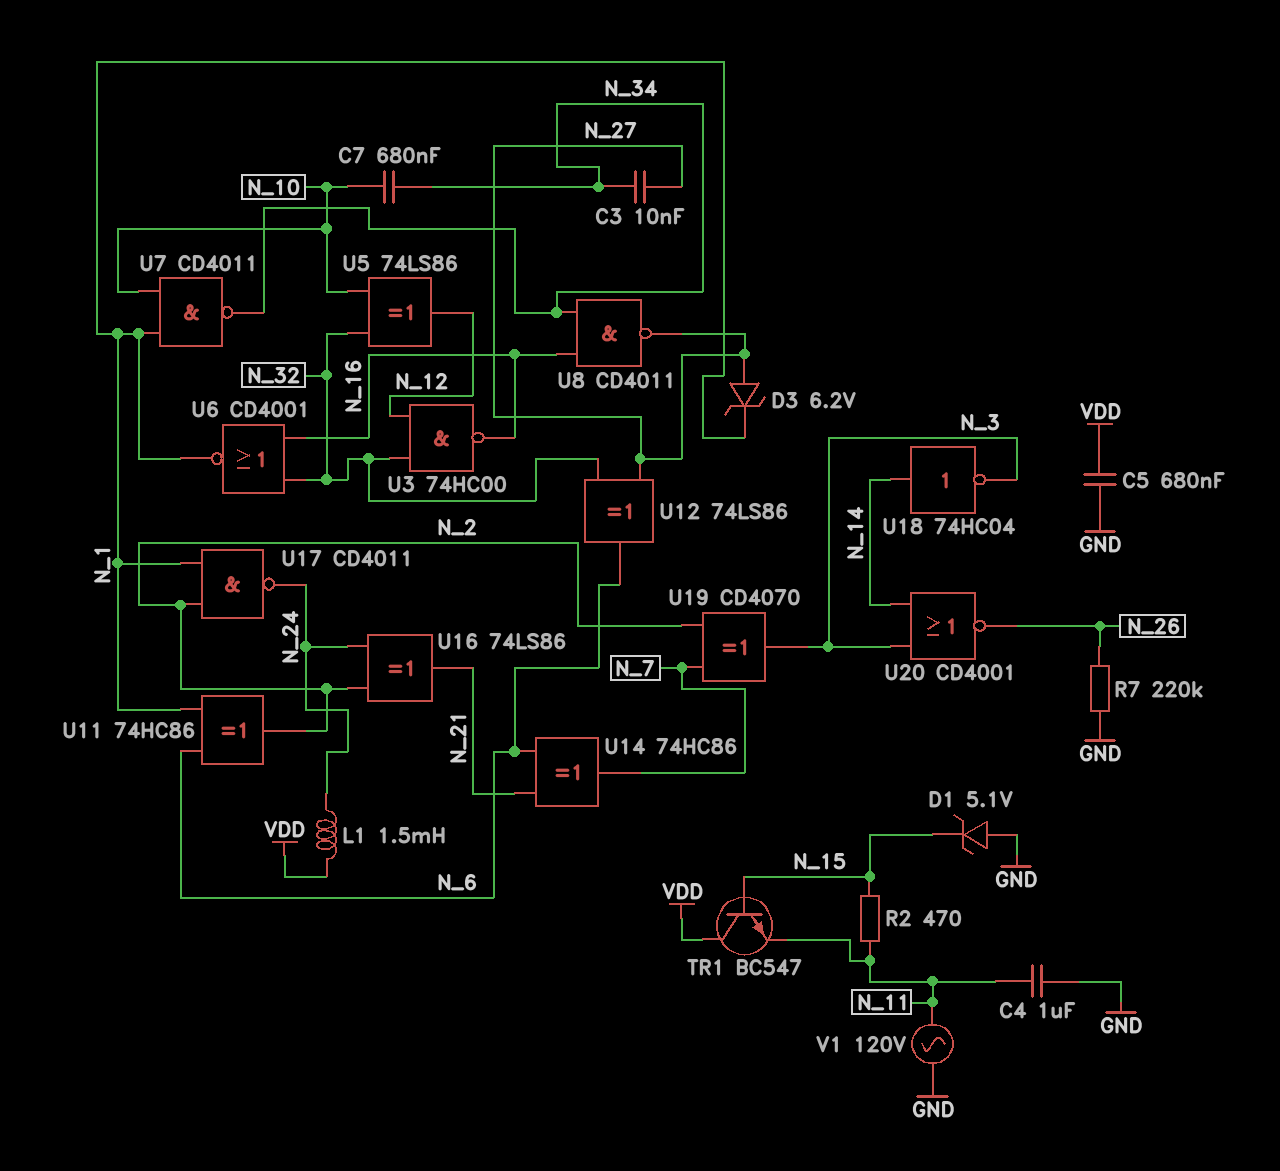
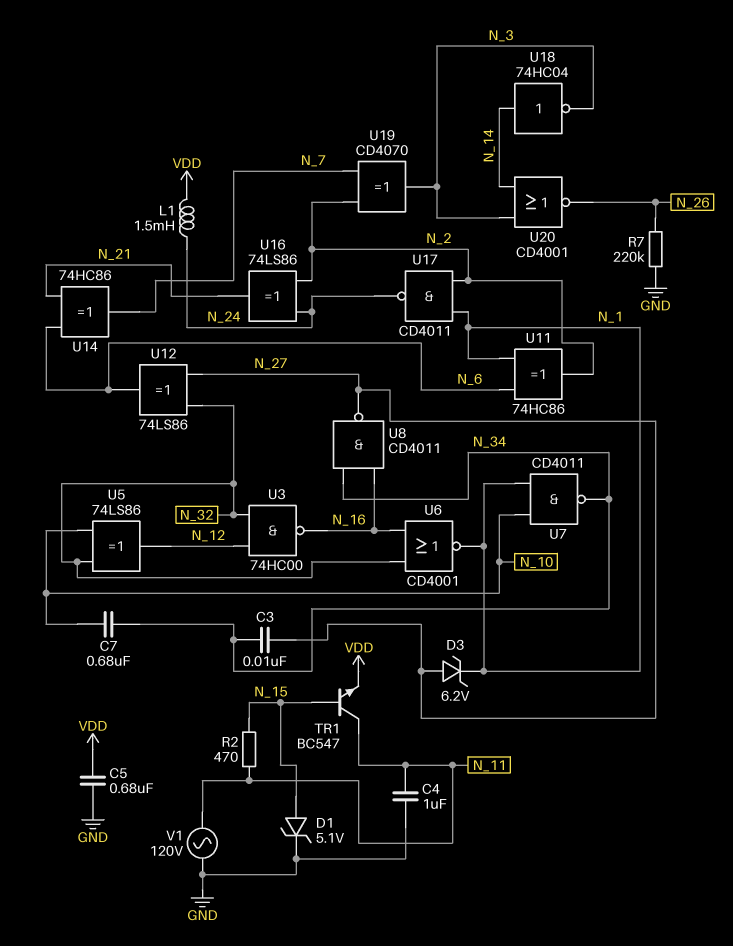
D1: zener 5.1V (A GND, K N_15) -> zener 5.1V (A N_15, K GND)
TR1: NPN BC547 (B N_15, C VDD, E N_11) -> NPN BC547 (B N_15, C N_11, E VDD)

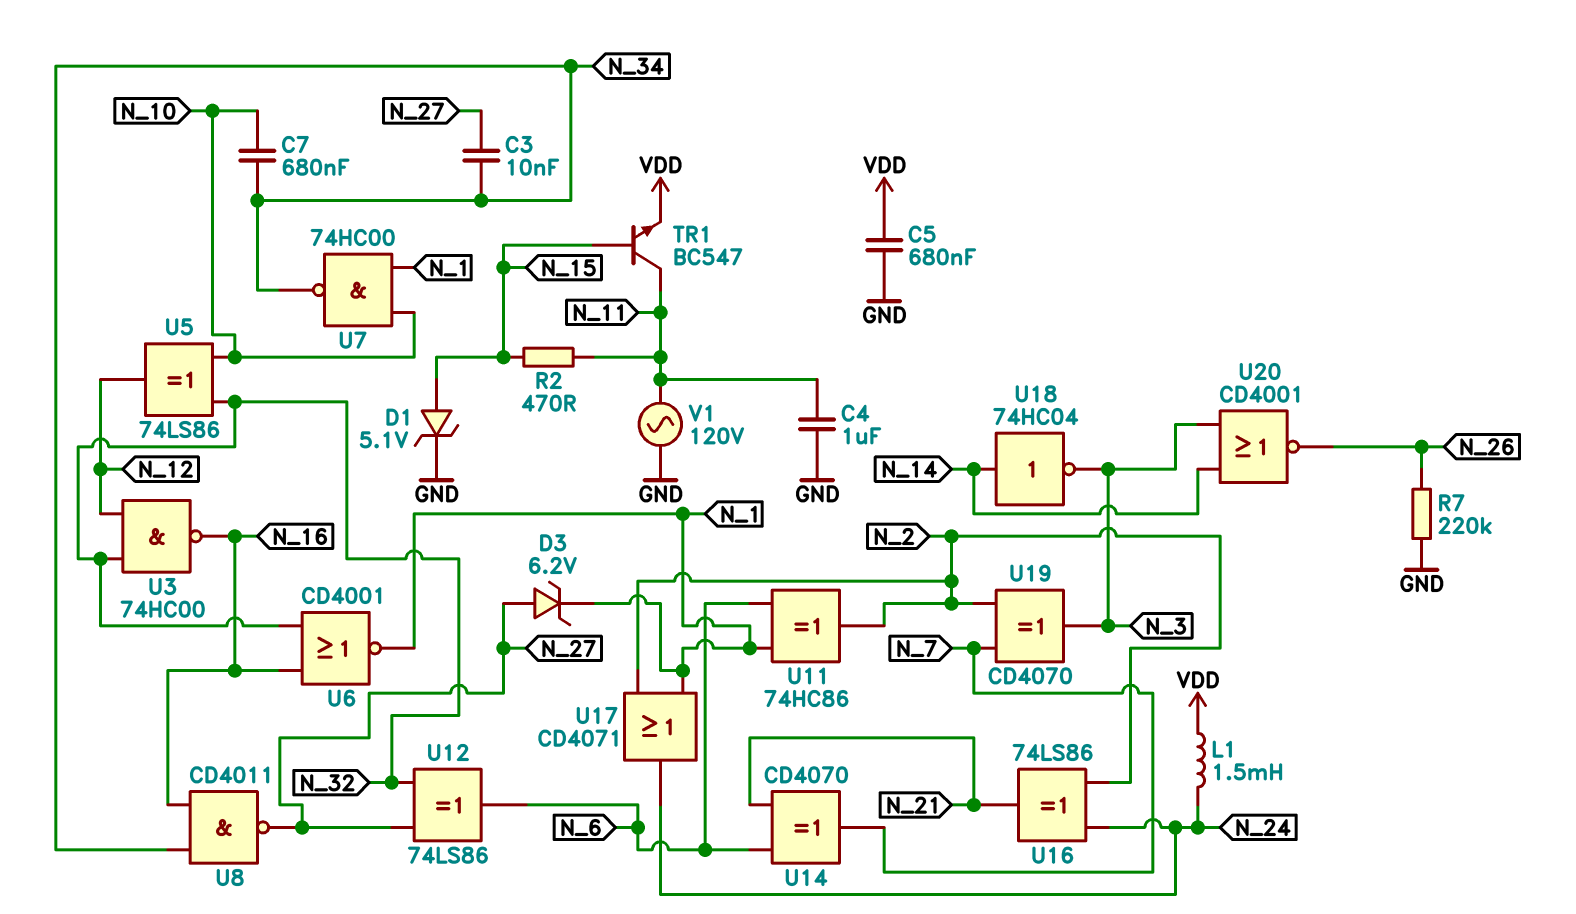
U7: NAND CD4011 (in N_1, in N_10, out N_34) -> NAND 74HC00 (in N_1, in N_10, out N_34)
U14: XOR 74HC86 (in N_6, in N_21, out N_7) -> XOR CD4070 (in N_6, in N_21, out N_7)
U17: NAND CD4011 (in N_1, in N_2, out N_24) -> OR CD4071 (in N_1, in N_2, out N_24)

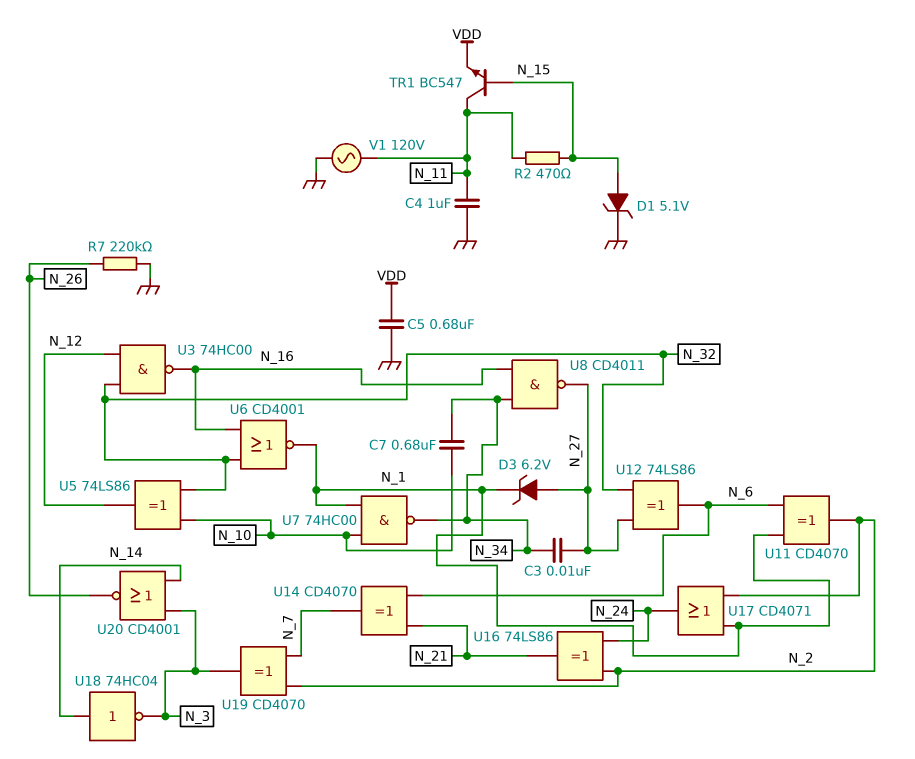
L1: 1.5mH (N_24, VDD) -> none
U11: XOR 74HC86 (in N_1, in N_6, out N_2) -> XOR CD4070 (in N_1, in N_6, out N_2)

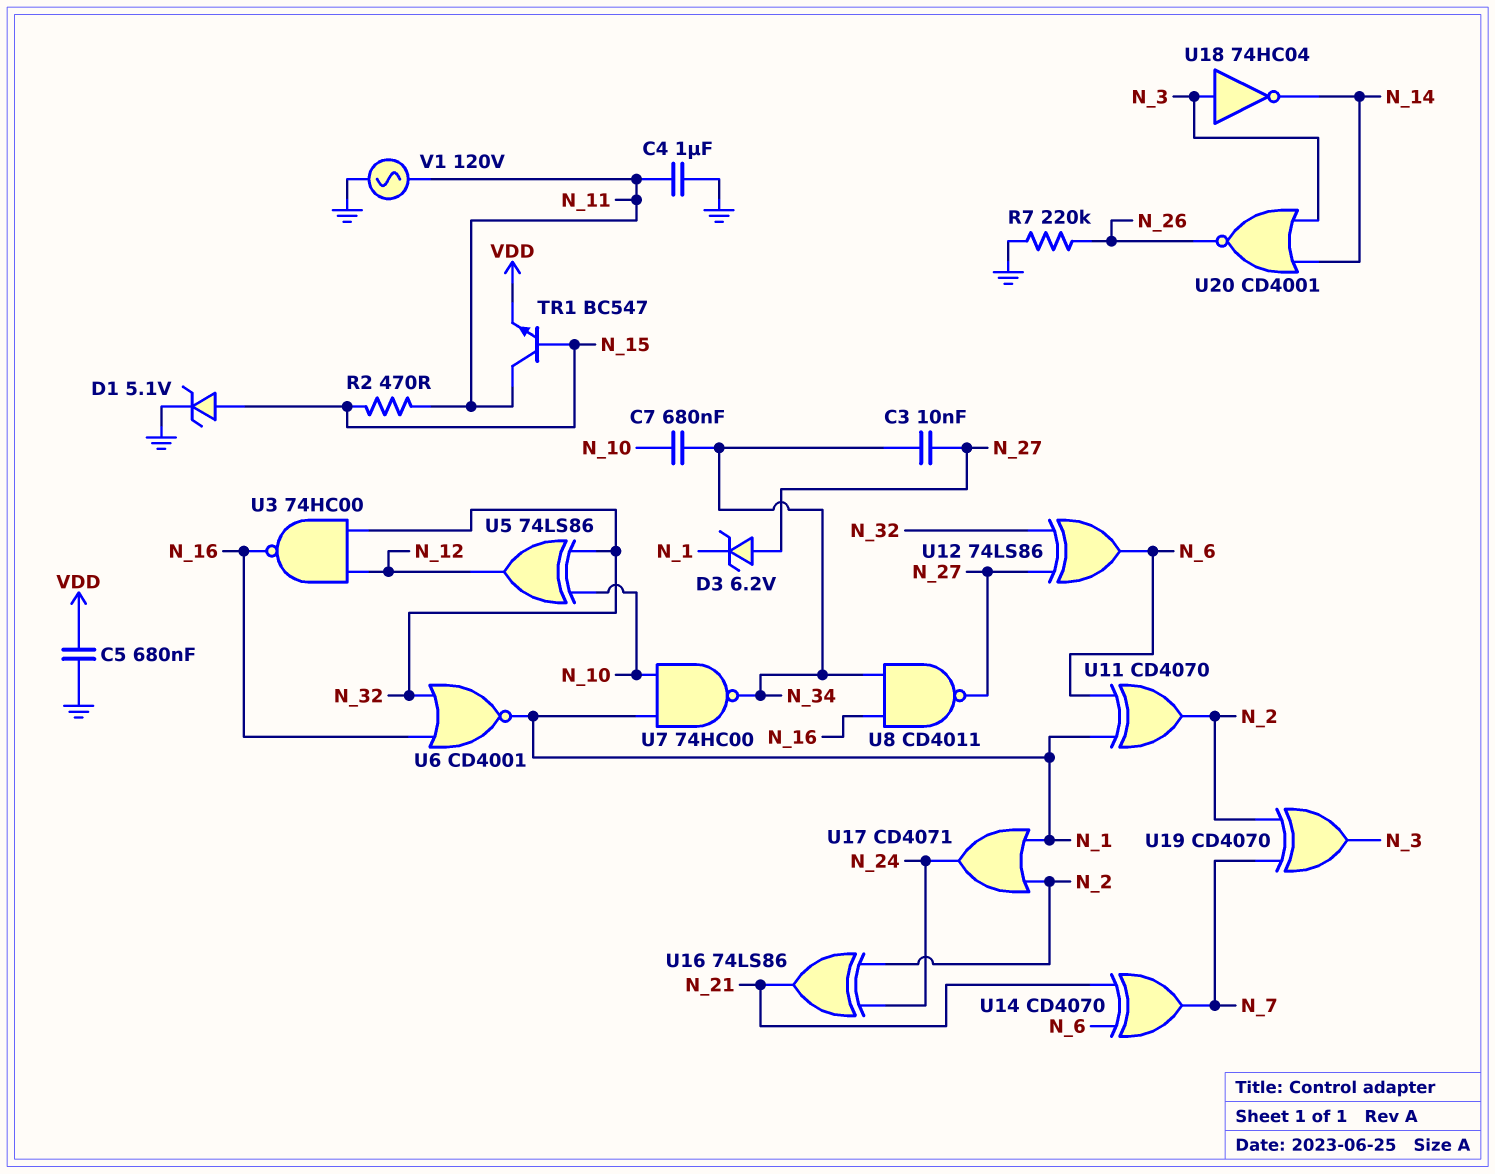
U18: NOT 74HC04 (in N_14, out N_3) -> NOT 74HC04 (in N_3, out N_14)

